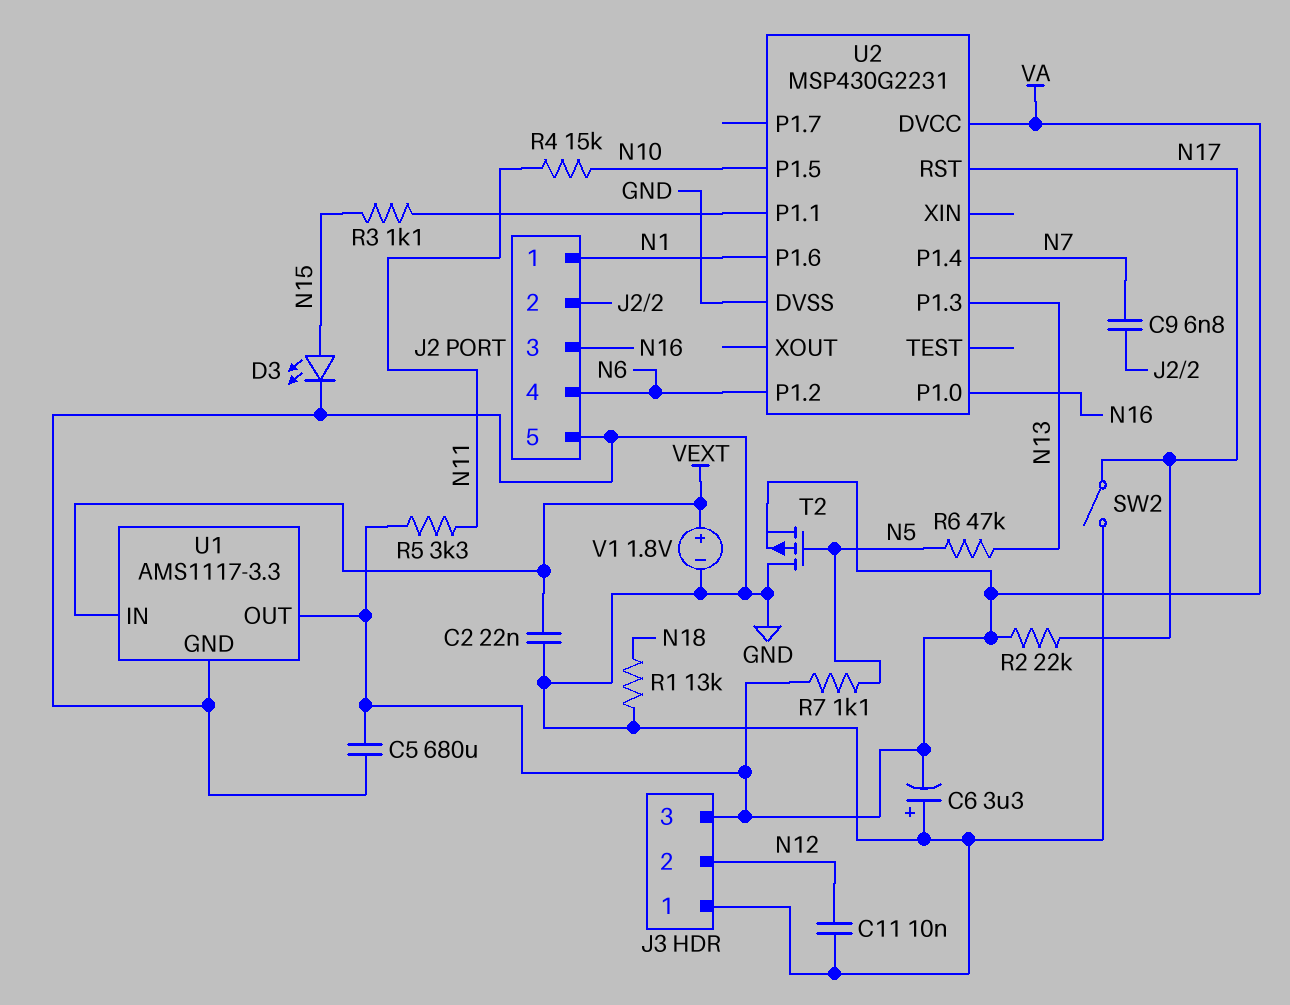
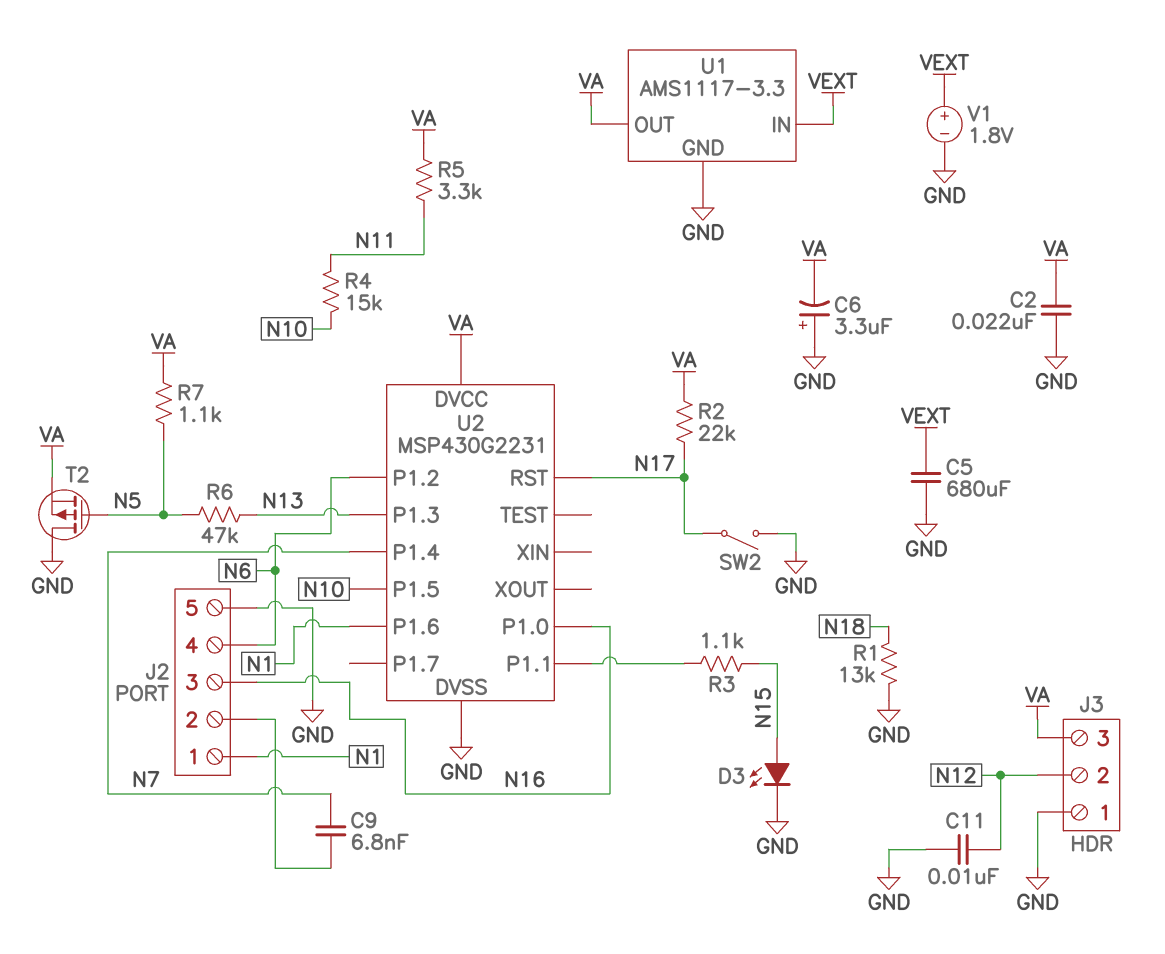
C2: 22nF (GND, VEXT) -> 22nF (GND, VA)
C5: 680uF (GND, VA) -> 680uF (GND, VEXT)

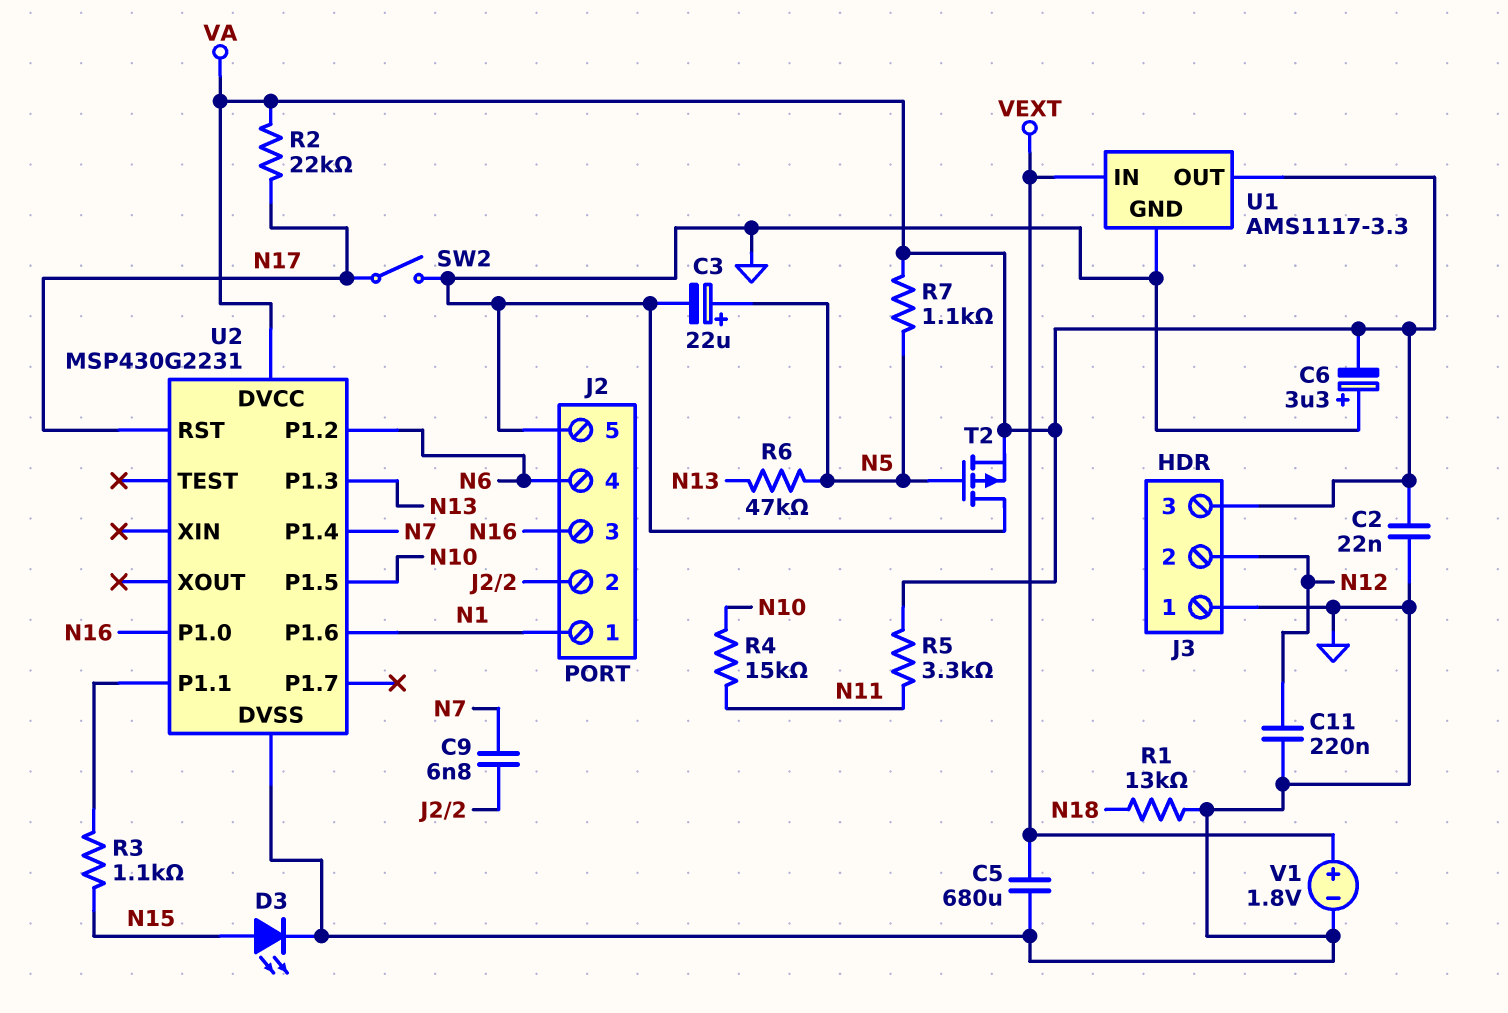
C3: none -> 22uF (plus N5, minus GND)
C11: 10nF (GND, N12) -> 220nF (GND, N12)

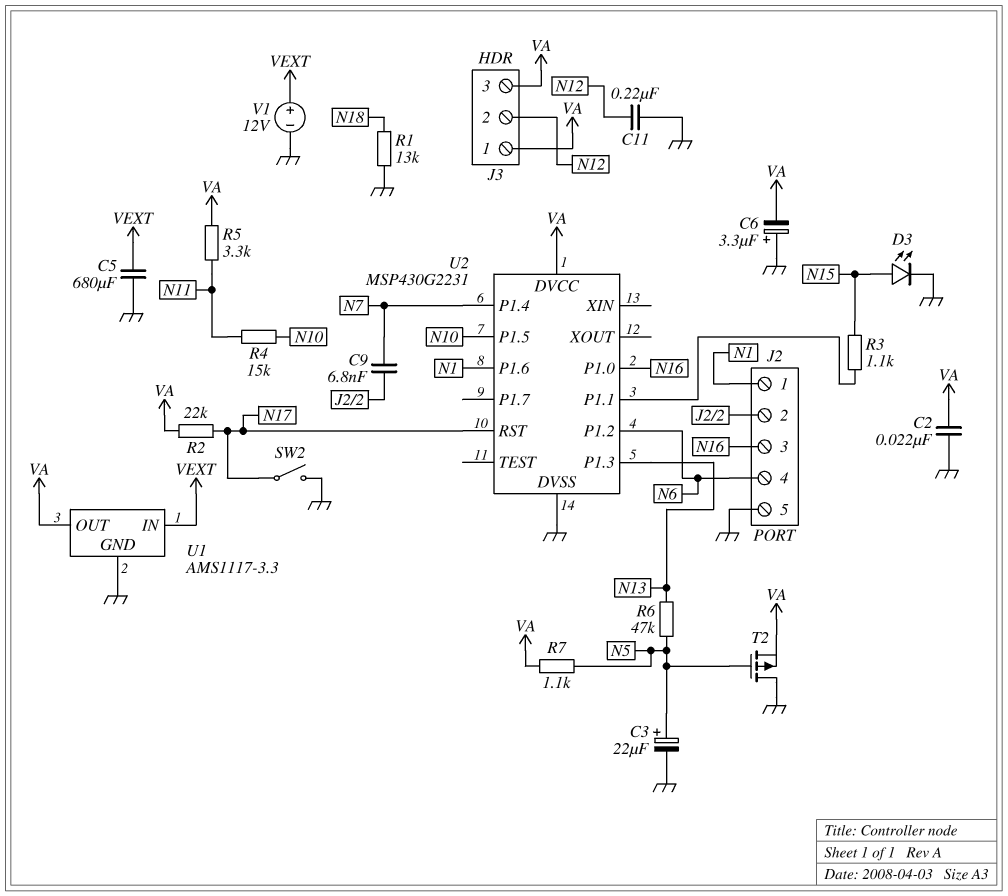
J3 pin 1: GND -> VA
V1: 1.8V (plus VEXT, minus GND) -> 12V (plus VEXT, minus GND)

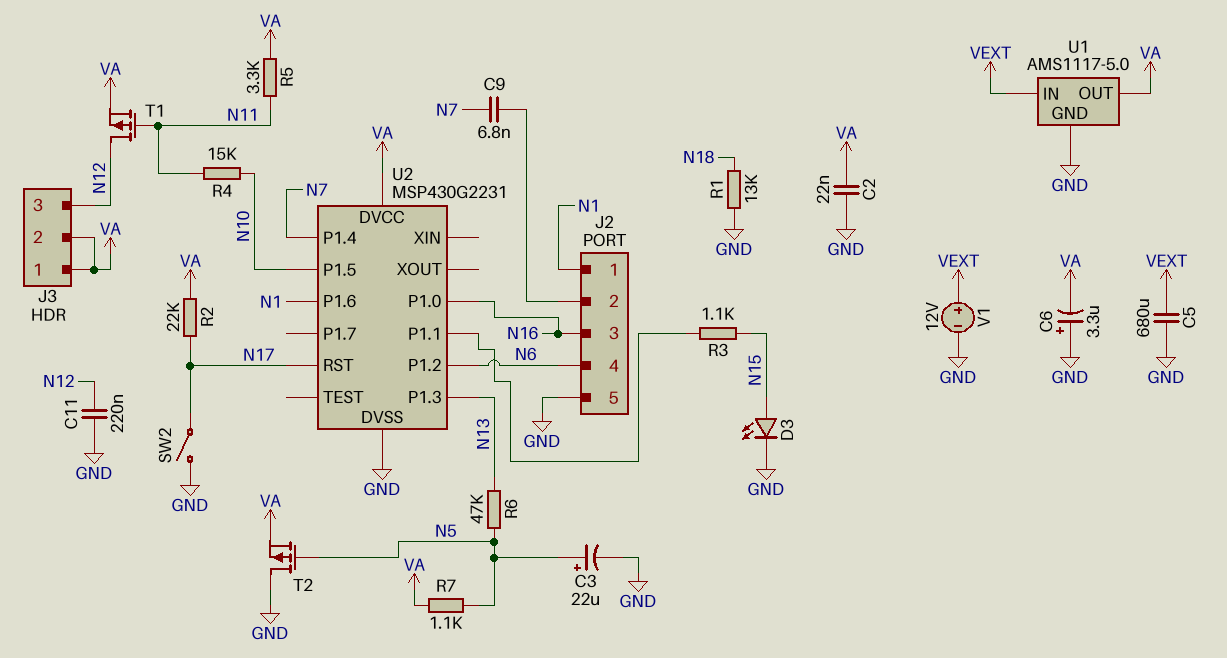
J3 pin 2: N12 -> VA
J3 pin 3: VA -> N12
T1: none -> PMOS (G N11, D N12, S VA)
U1: AMS1117-3.3 -> AMS1117-5.0

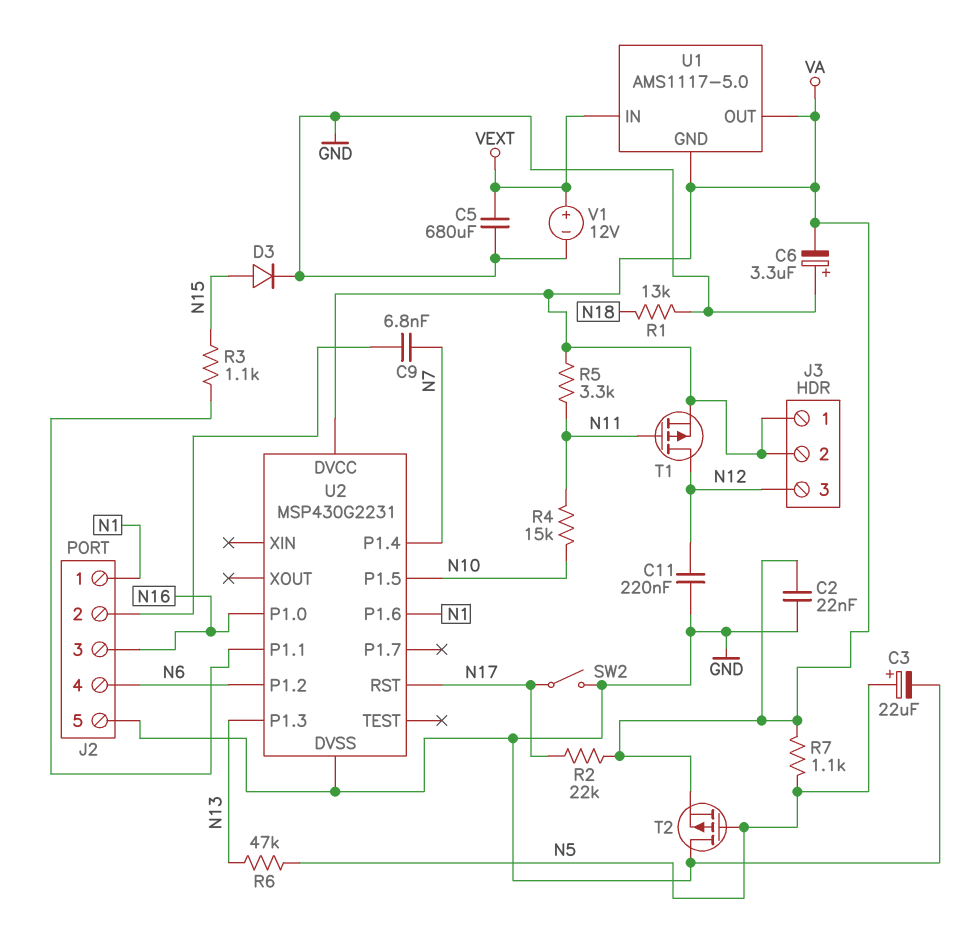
D3: LED (A N15, K GND) -> diode (A N15, K GND)
U1 pin GND: GND -> VA

